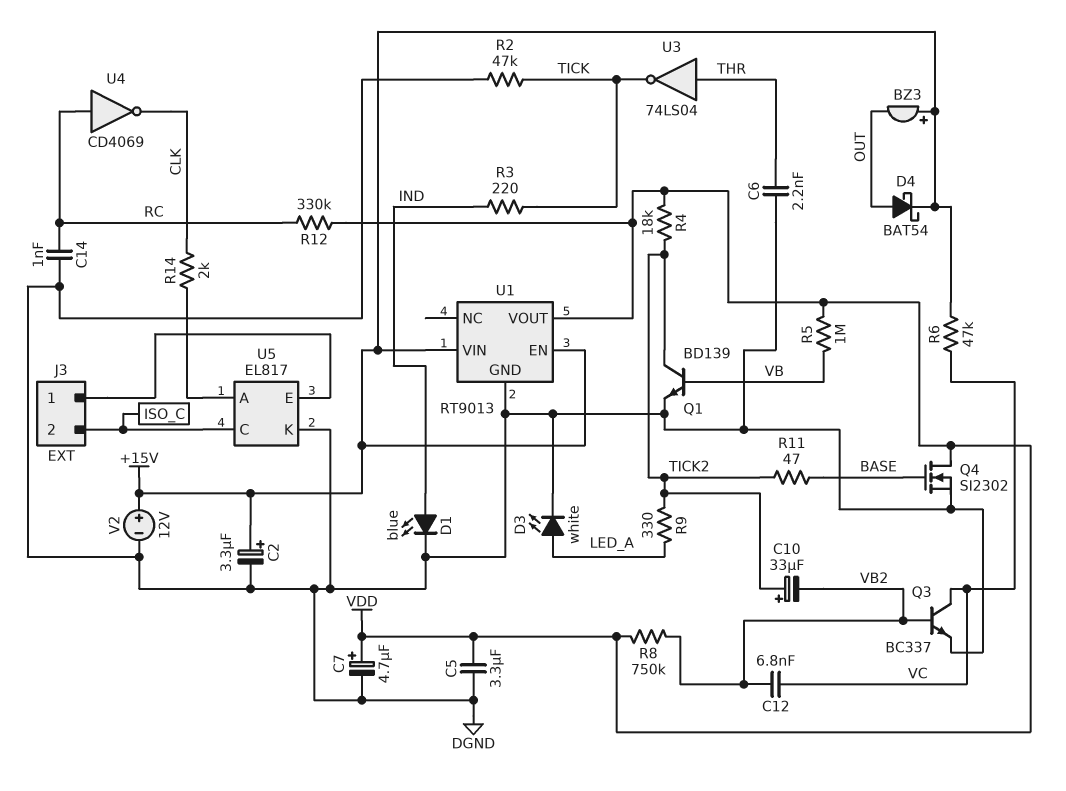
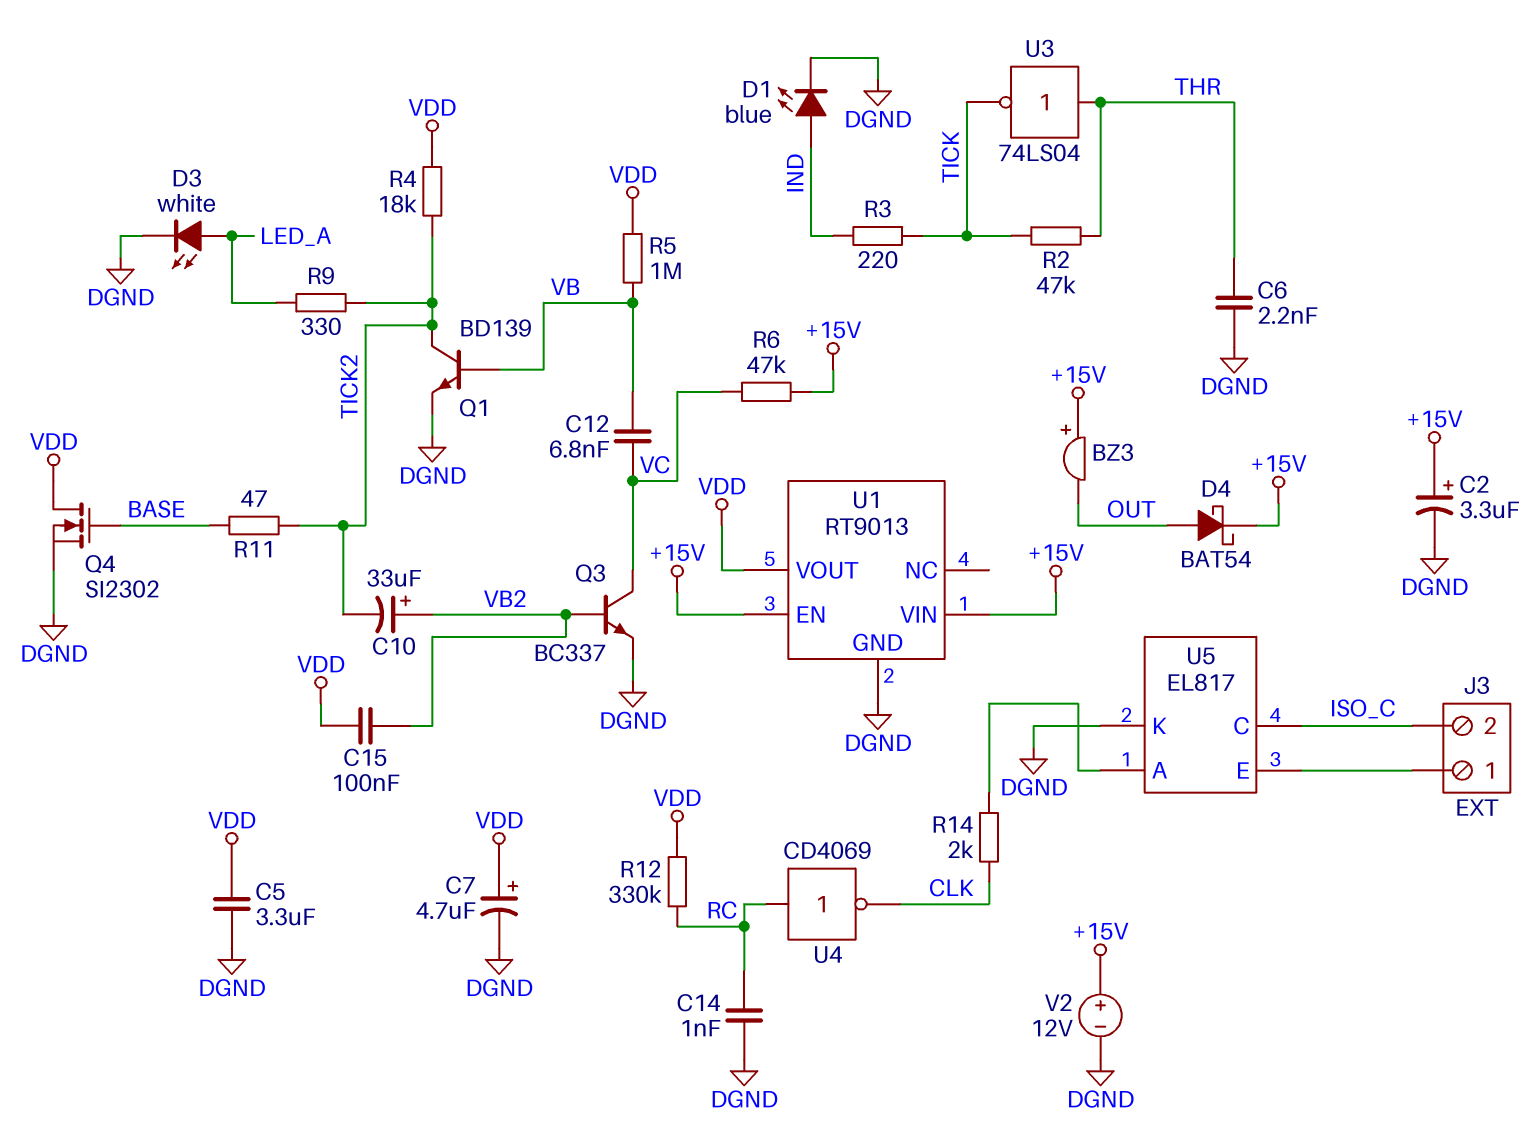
C10: 33uF (plus TICK2, minus VB2) -> 33uF (plus VB2, minus TICK2)
C12: 6.8nF (VB2, VC) -> 6.8nF (VB, VC)
C15: none -> 100nF (VB2, VDD)
R2: 47k (DGND, TICK) -> 47k (THR, TICK)
R8: 750k (VB2, VDD) -> none

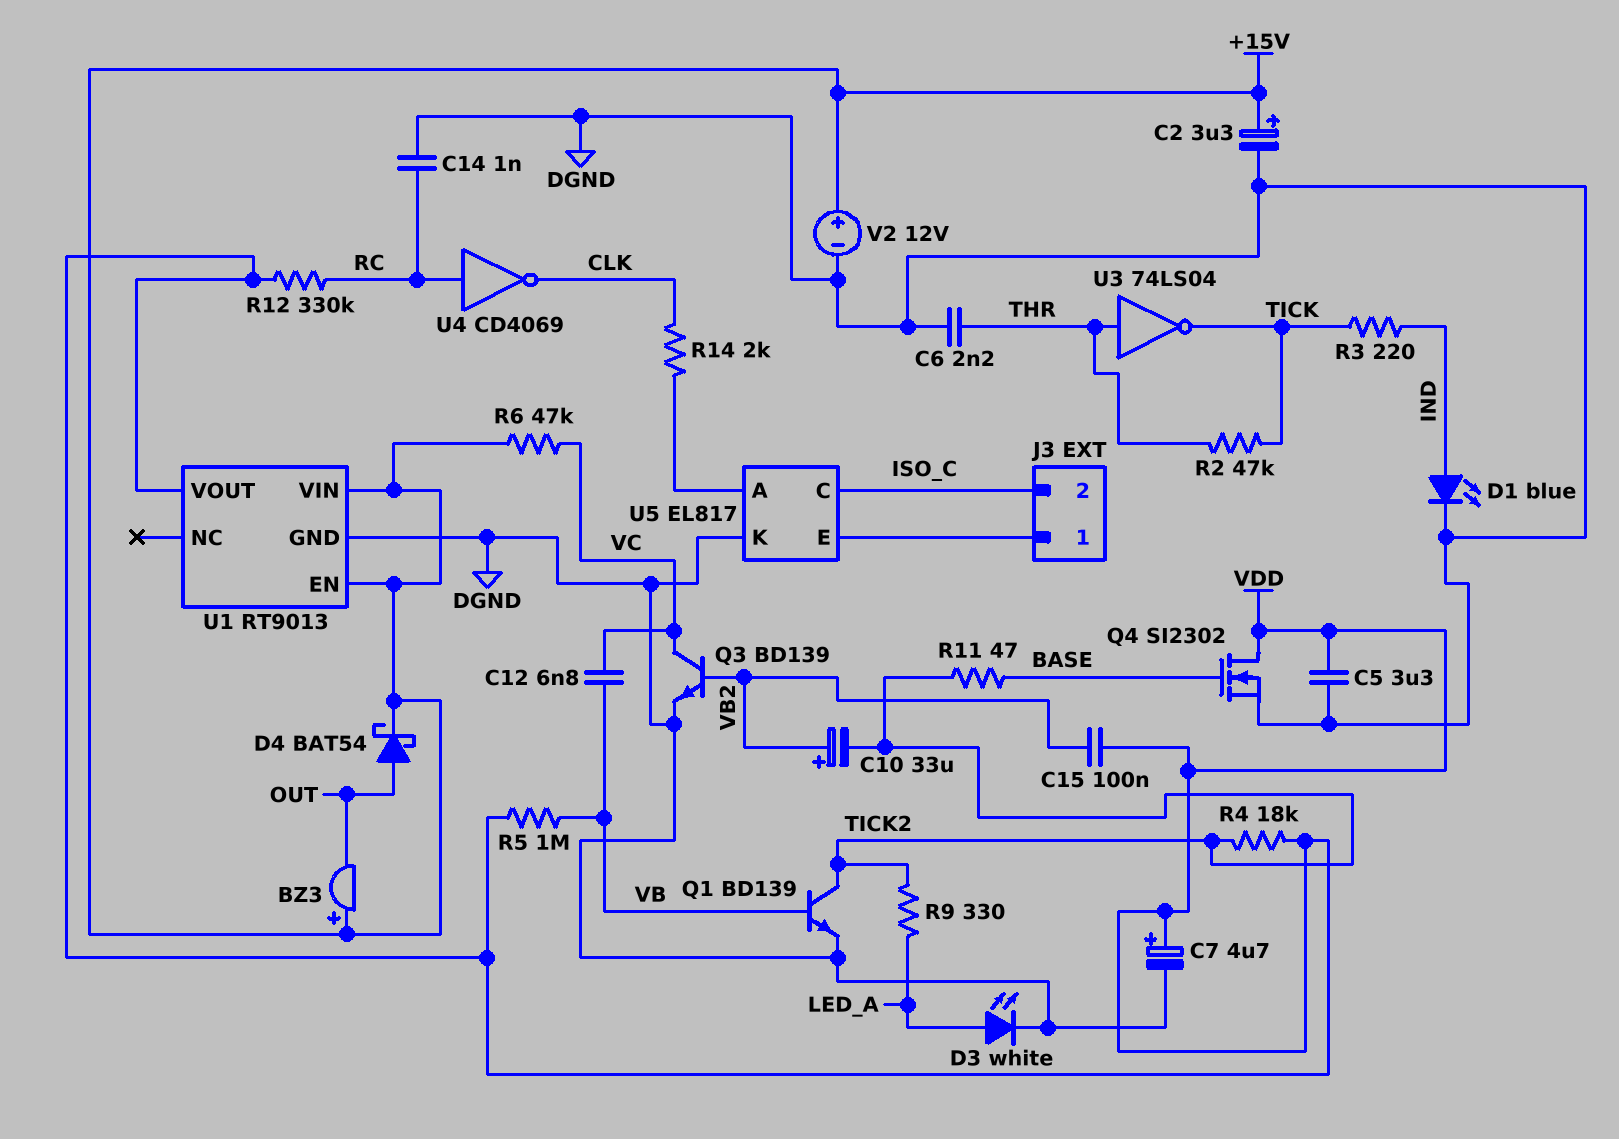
Q3: NPN BC337 (B VB2, C VC, E DGND) -> NPN BD139 (B VB2, C VC, E DGND)

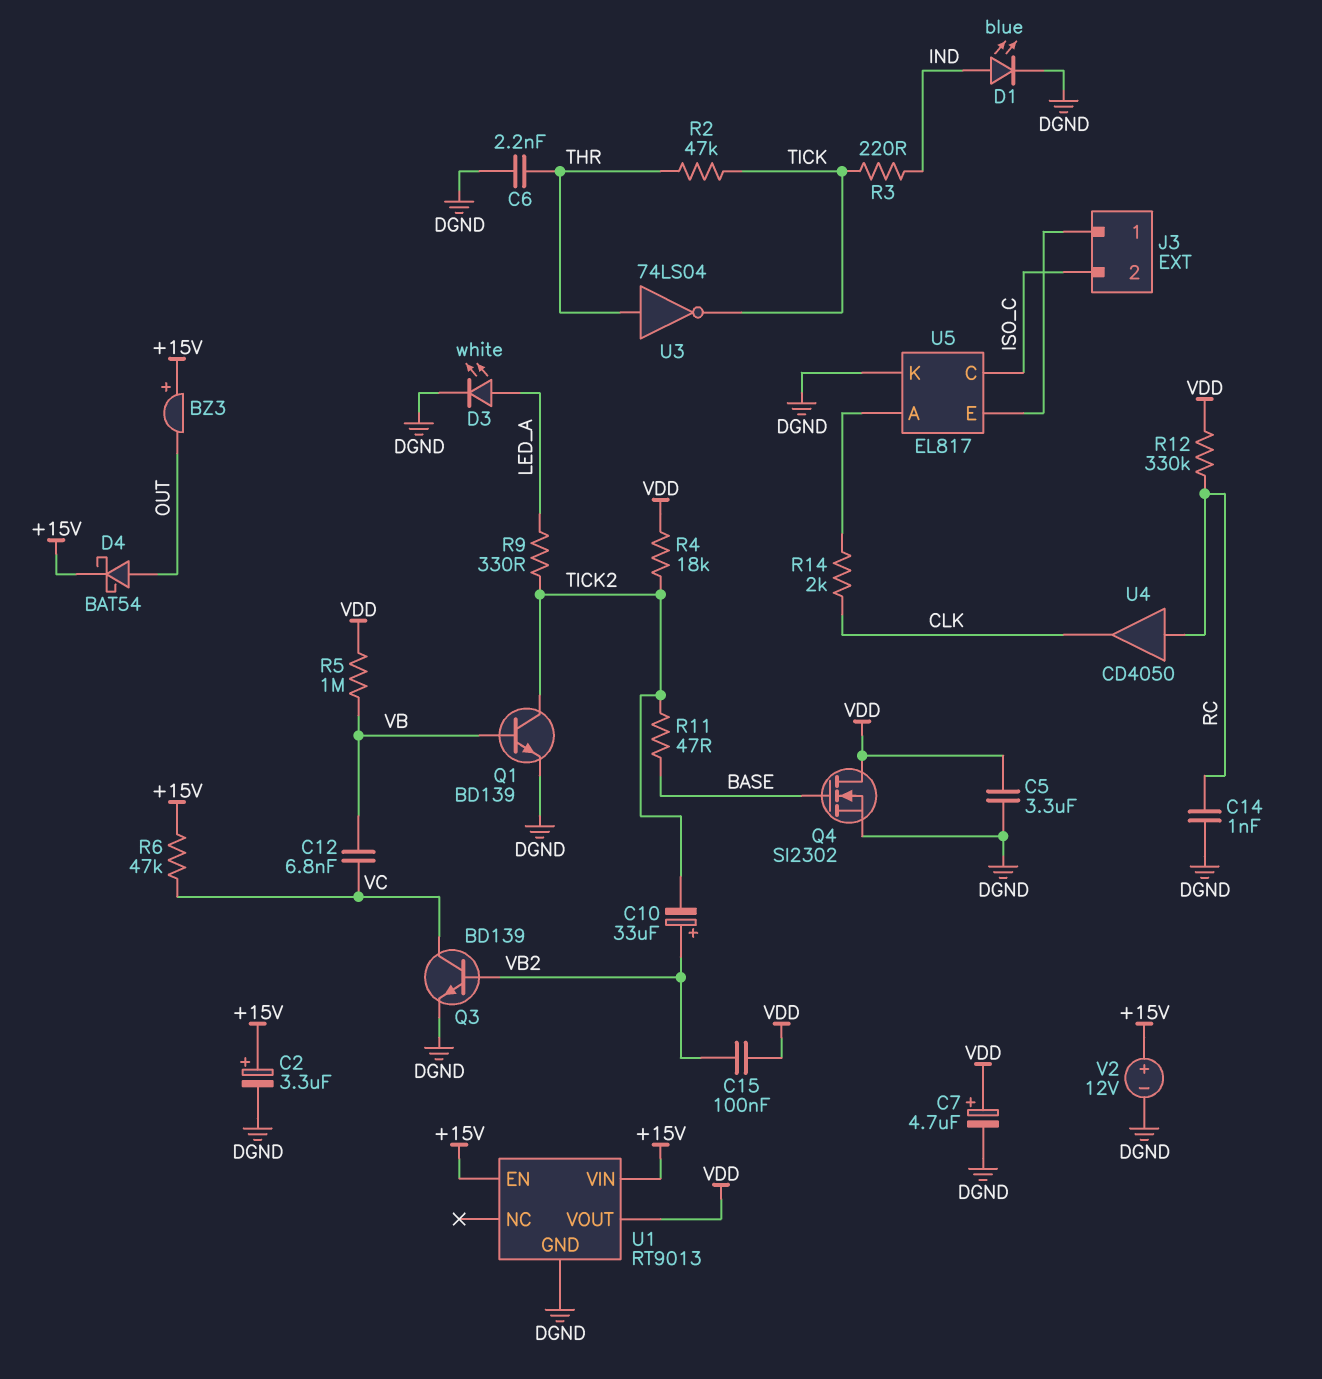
U4: NOT CD4069 (in RC, out CLK) -> buffer CD4050 (in RC, out CLK)

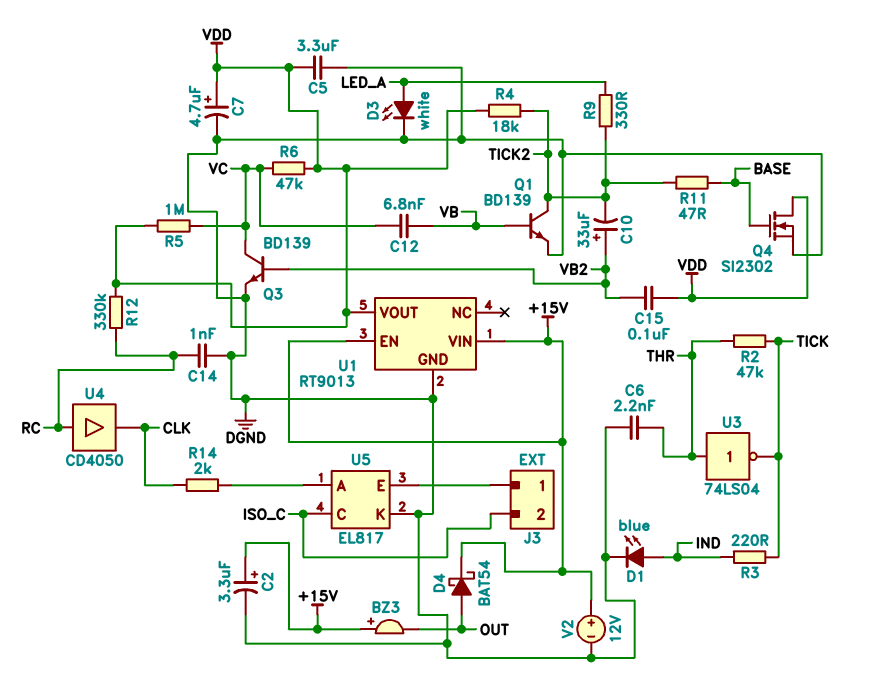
R5: 1M (VB, VDD) -> 1M (VC, VDD)
R6: 47k (+15V, VC) -> 47k (VC, VDD)

